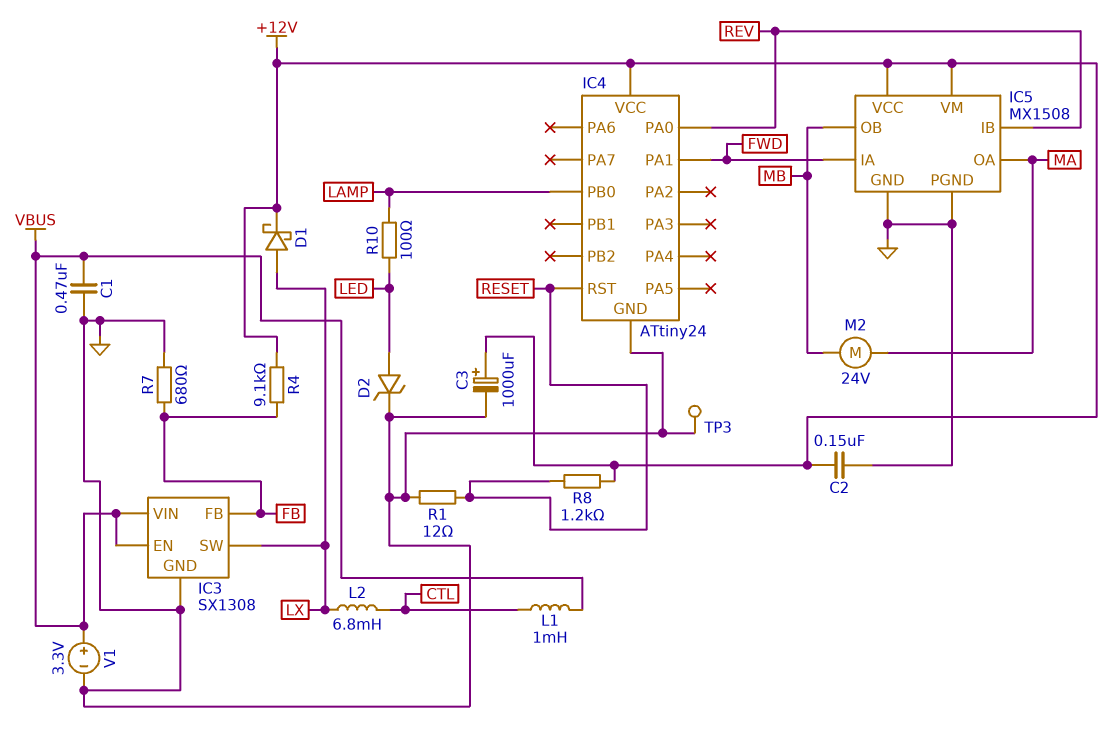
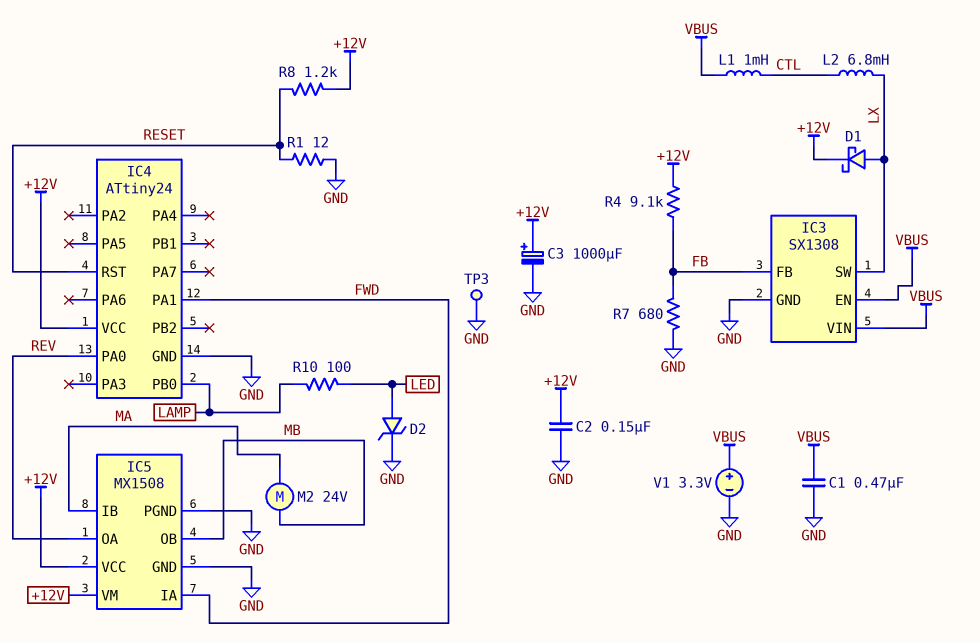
IC5 pin IB: REV -> MA
IC5 pin OA: MA -> REV

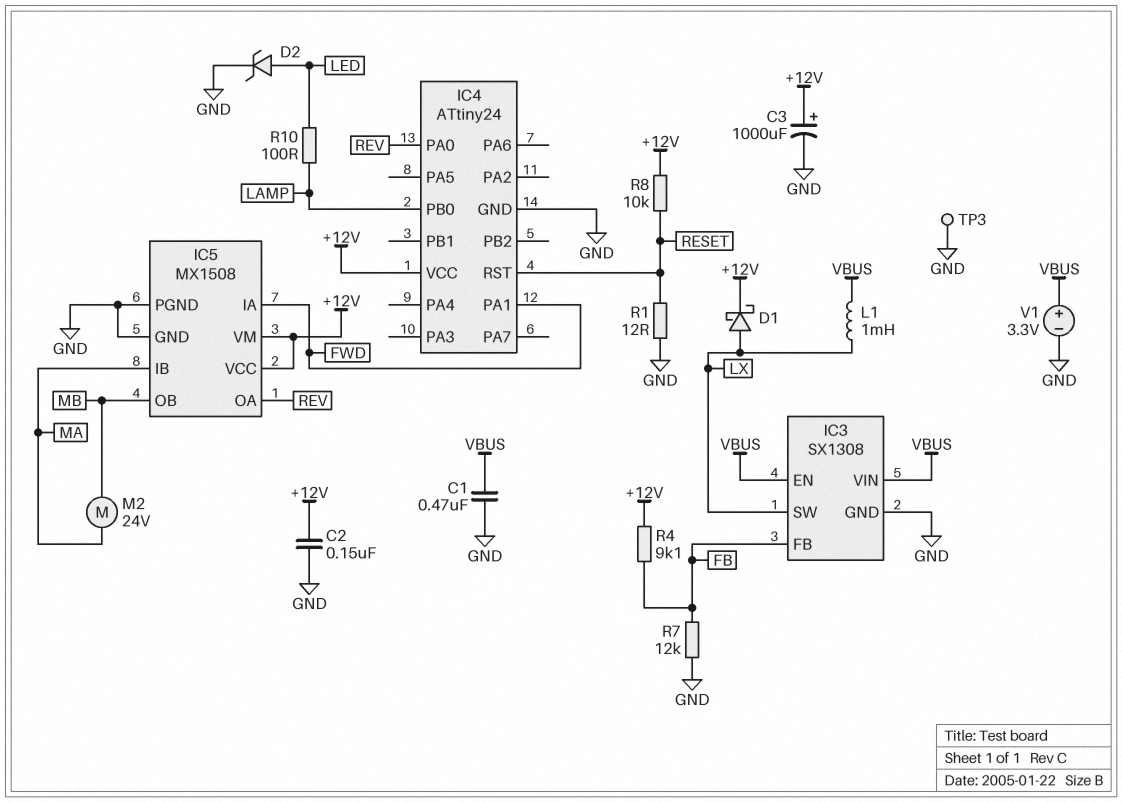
L1: 1mH (CTL, VBUS) -> 1mH (LX, VBUS)
L2: 6.8mH (CTL, LX) -> none
R7: 680 (FB, GND) -> 12k (FB, GND)
R8: 1.2k (+12V, RESET) -> 10k (+12V, RESET)

